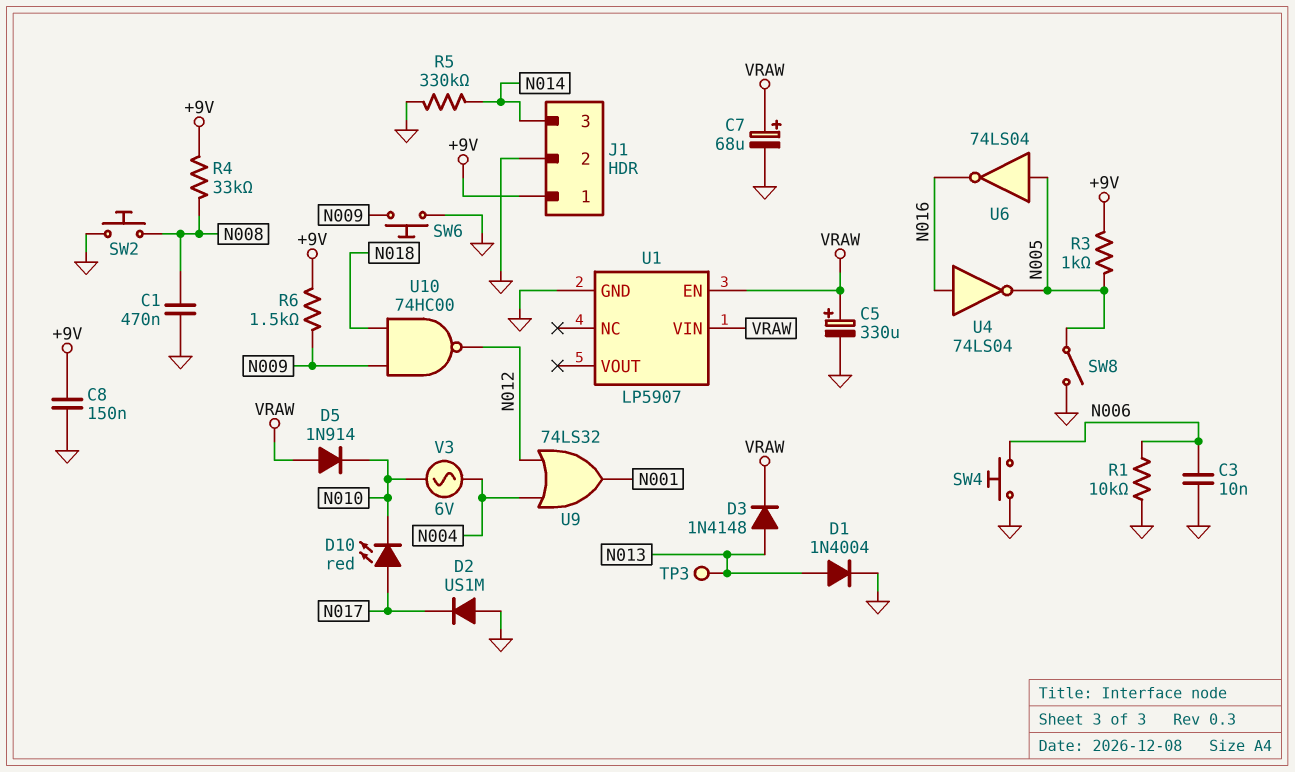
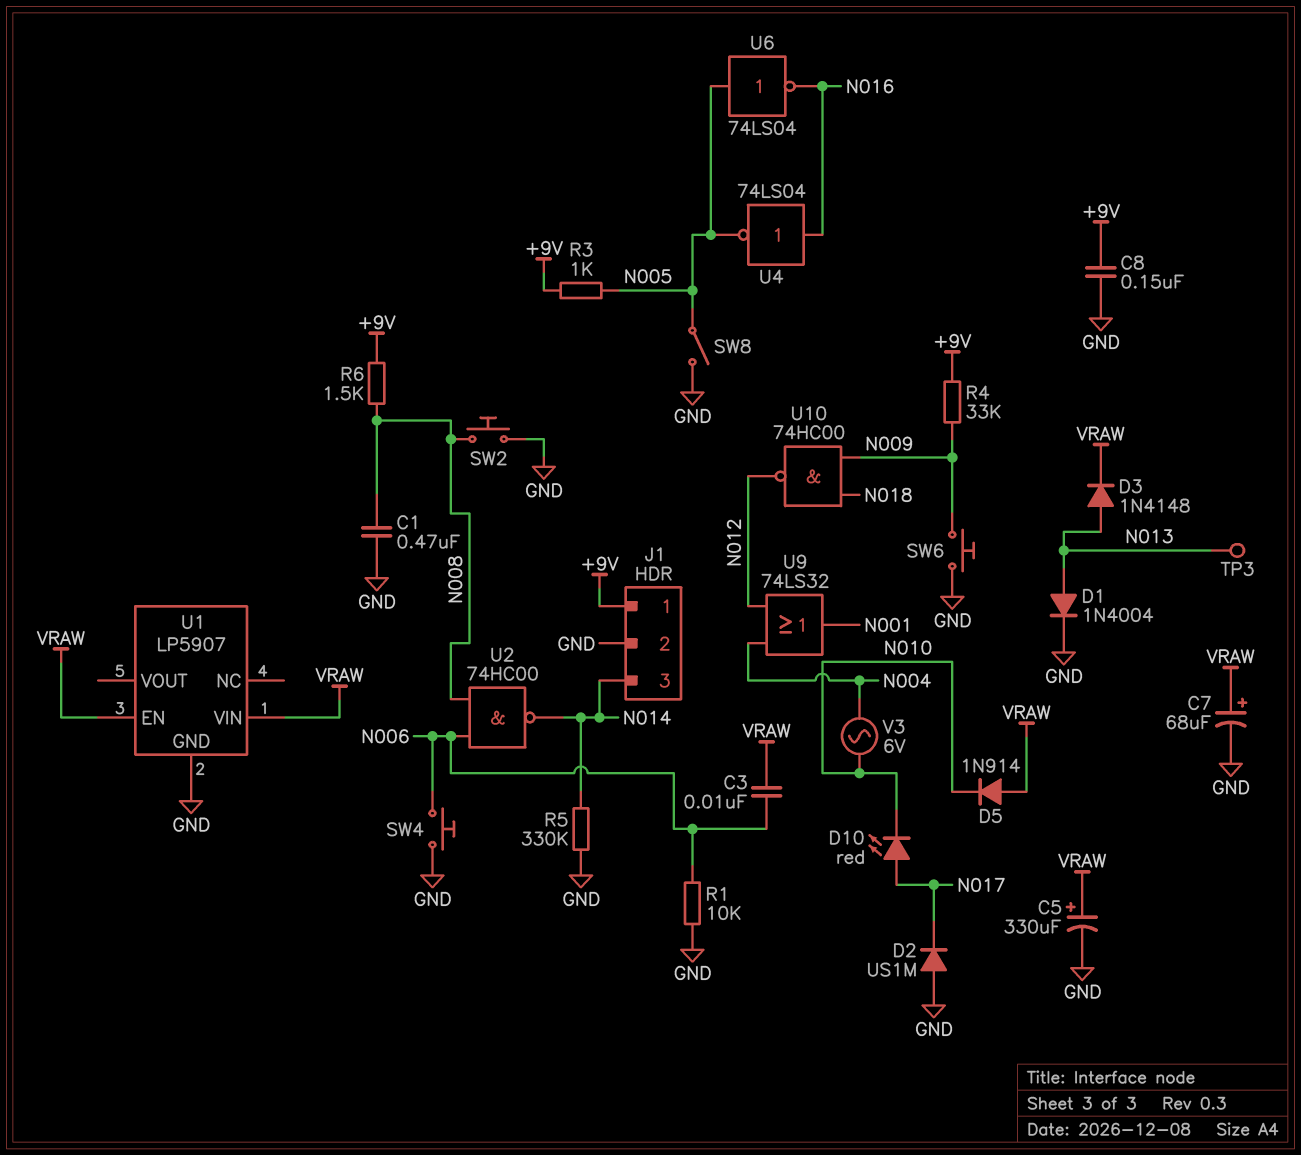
C3: 10nF (GND, N006) -> 10nF (N006, VRAW)
R4: 33k (+9V, N008) -> 33k (+9V, N009)
R6: 1.5k (+9V, N009) -> 1.5k (+9V, N008)
U2: none -> NAND 74HC00 (in N006, in N008, out N014)

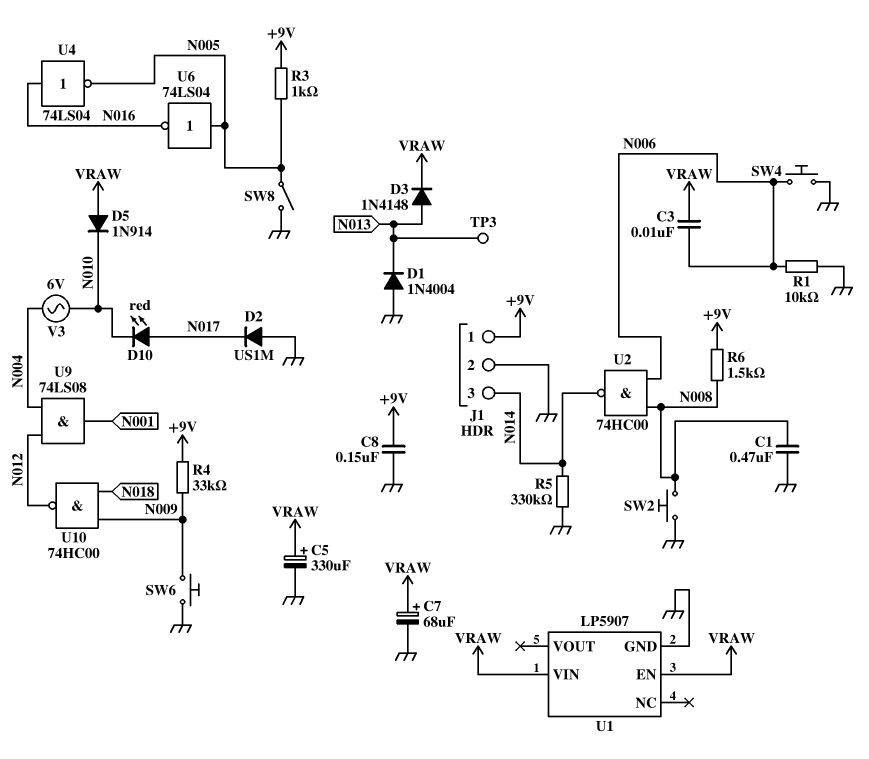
D1: diode 1N4004 (A N013, K GND) -> diode 1N4004 (A GND, K N013)
U9: OR 74LS32 (in N004, in N012, out N001) -> AND 74LS08 (in N004, in N012, out N001)

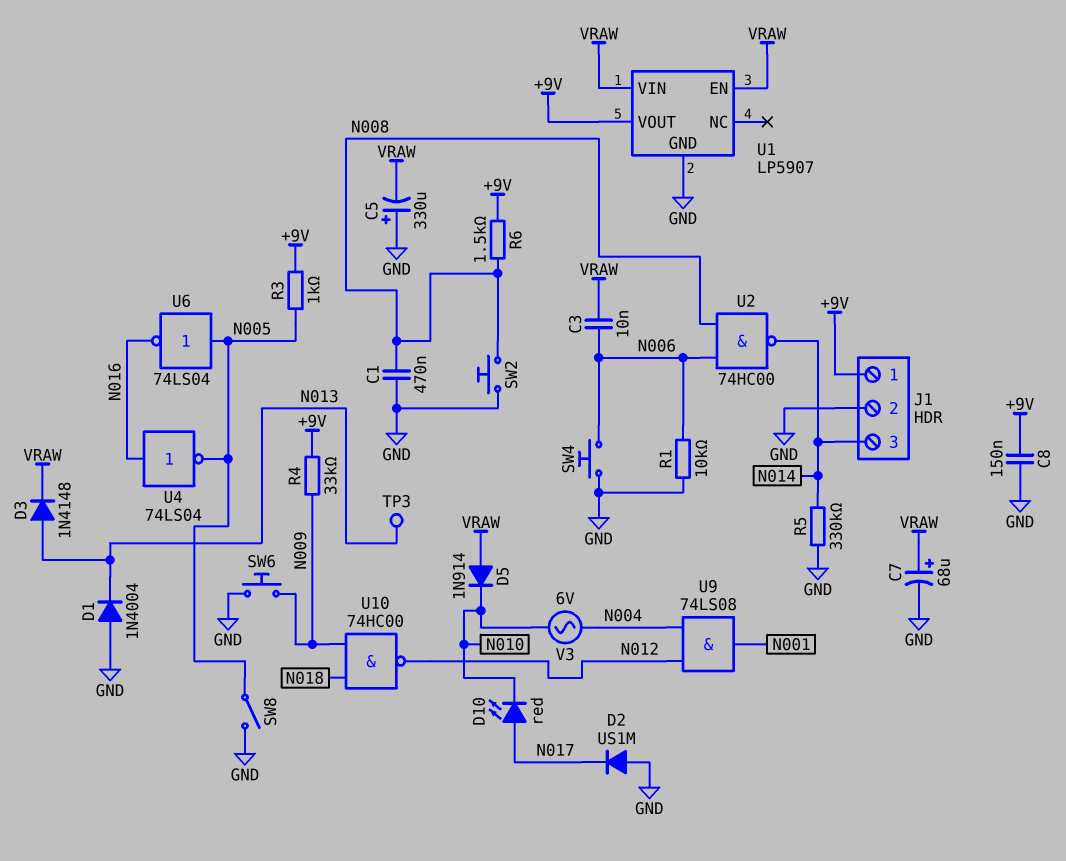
C5: 330uF (plus VRAW, minus GND) -> 330uF (plus GND, minus VRAW)
U1 pin VOUT: none -> +9V

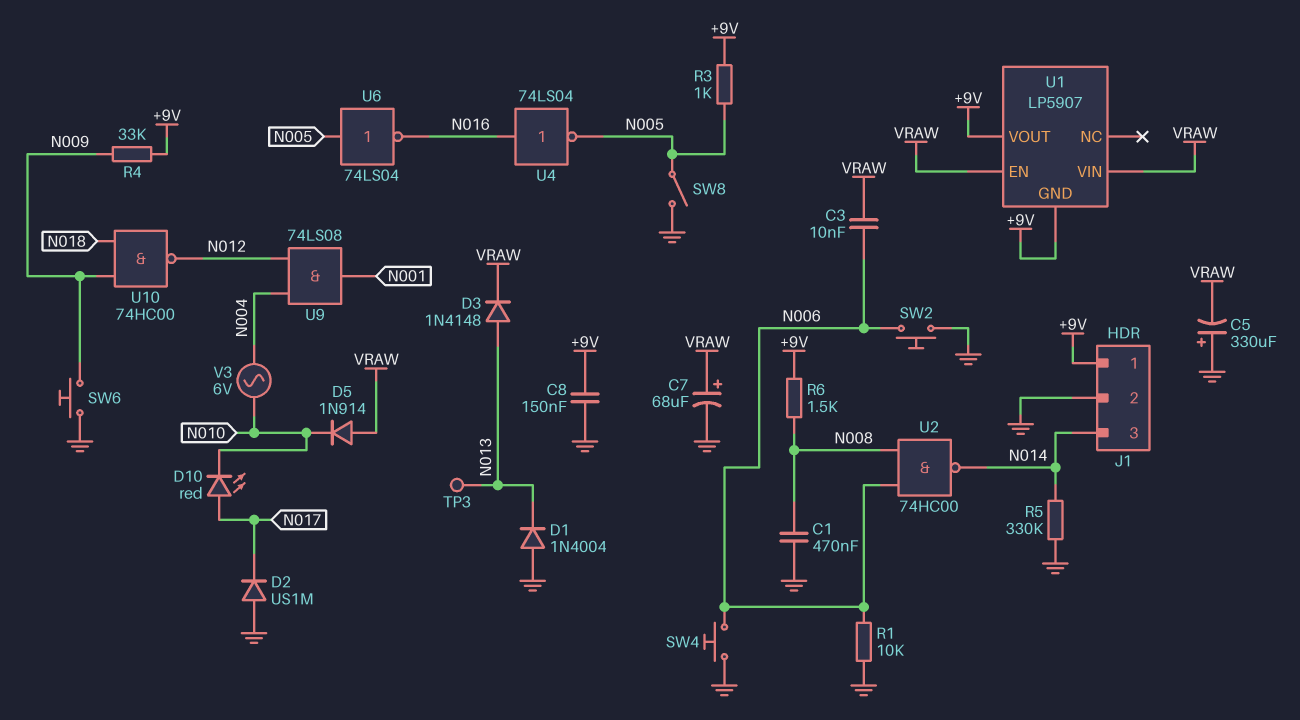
SW2: button (GND, N008) -> button (GND, N006)
U1 pin GND: GND -> +9V

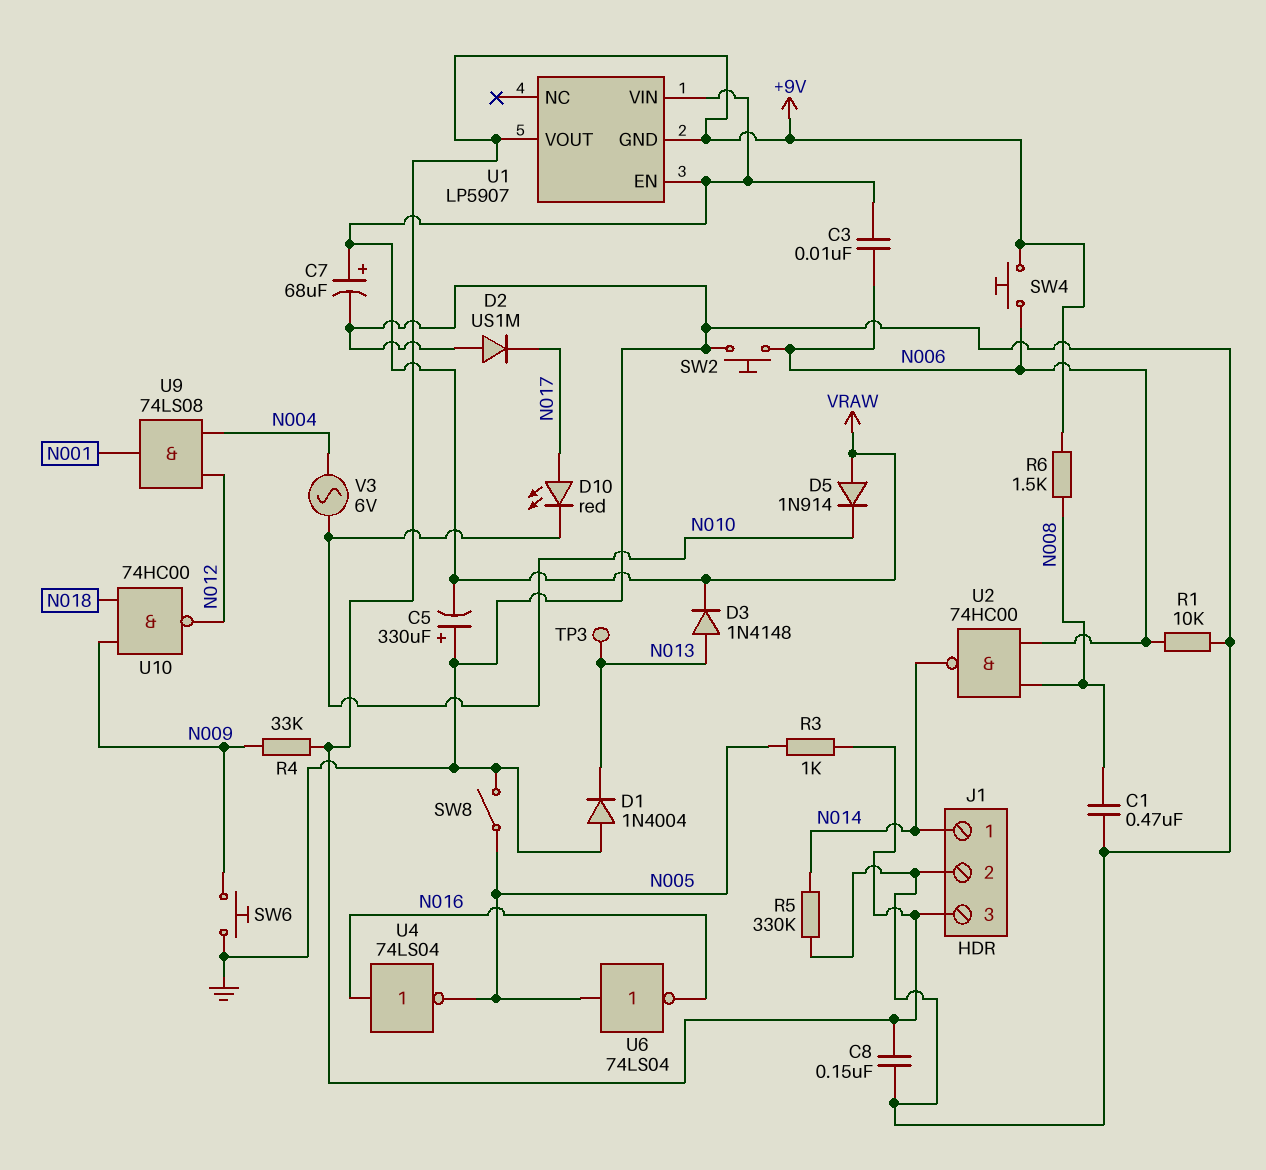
J1 pin 1: +9V -> N014
J1 pin 3: N014 -> +9V
SW4: button (GND, N006) -> button (+9V, N006)

